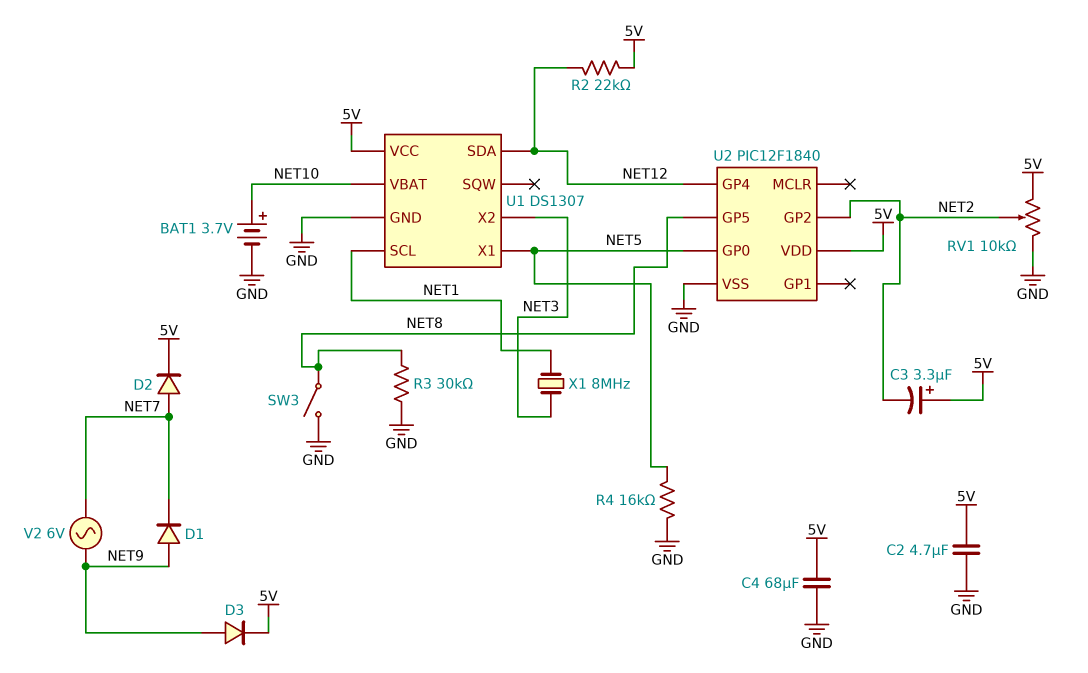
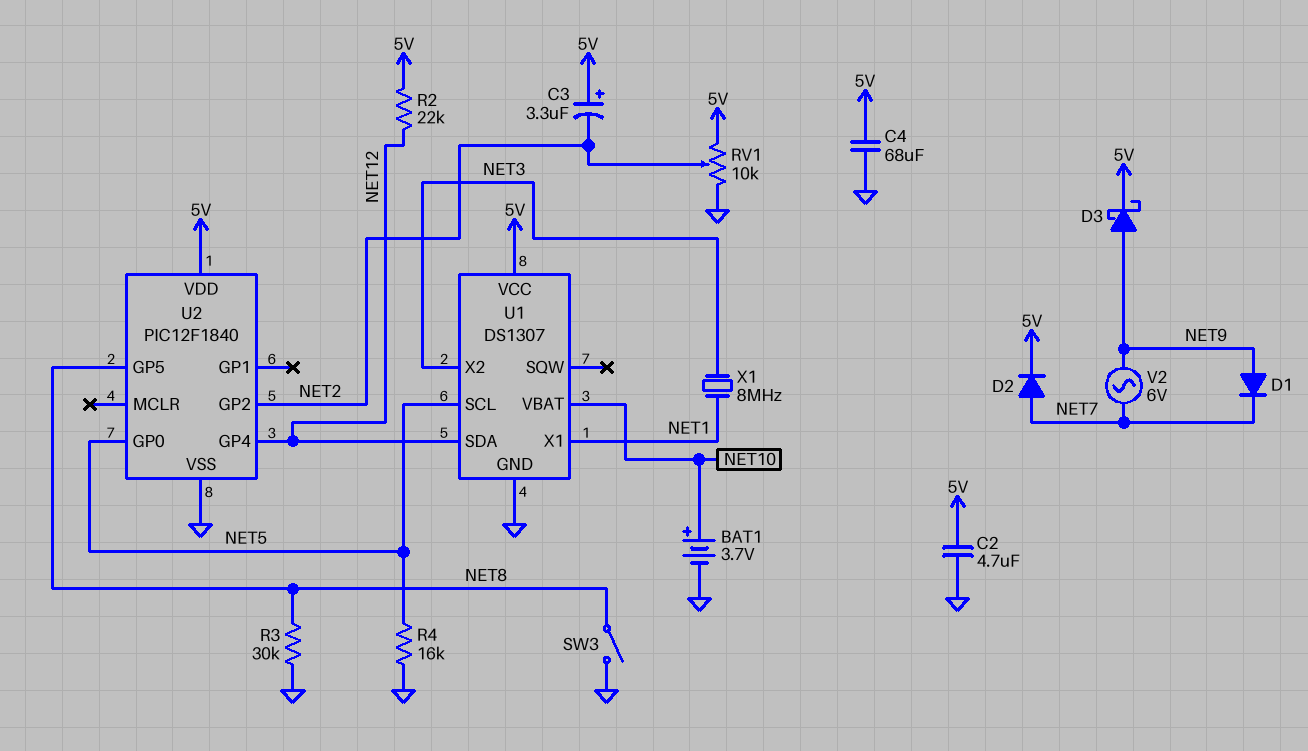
D3: diode (A NET9, K 5V) -> schottky (A NET9, K 5V)
U1 pin SCL: NET1 -> NET5
U1 pin X1: NET5 -> NET1

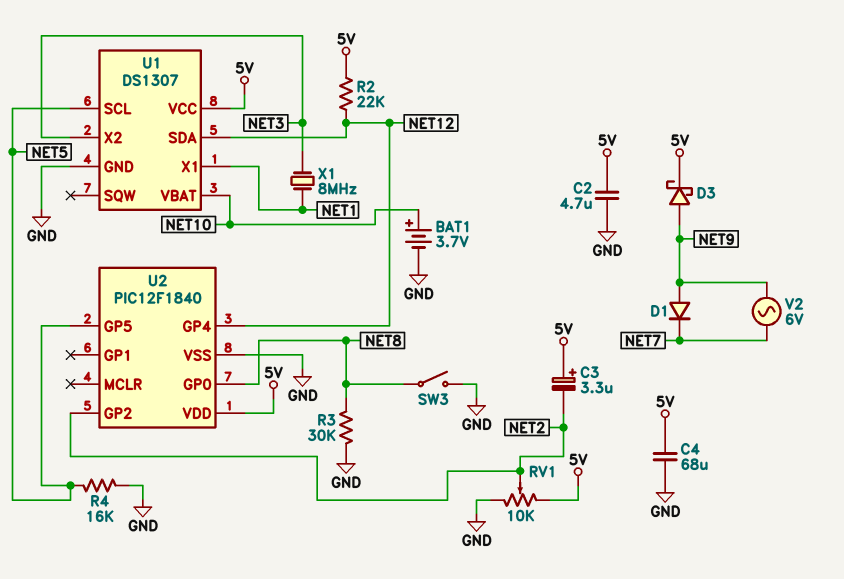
D2: diode (A NET7, K 5V) -> none
U2 pin GP0: NET5 -> NET8
U2 pin GP5: NET8 -> NET5

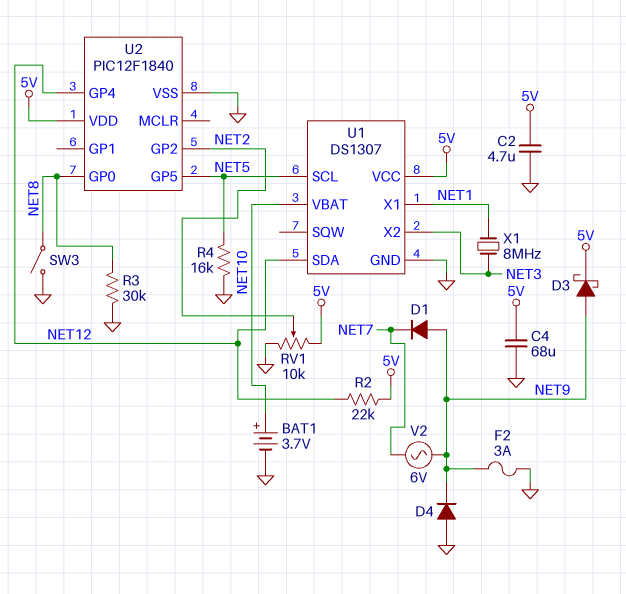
C3: 3.3uF (plus 5V, minus NET2) -> none
D4: none -> diode (A GND, K NET9)
F2: none -> 3A (GND, NET9)

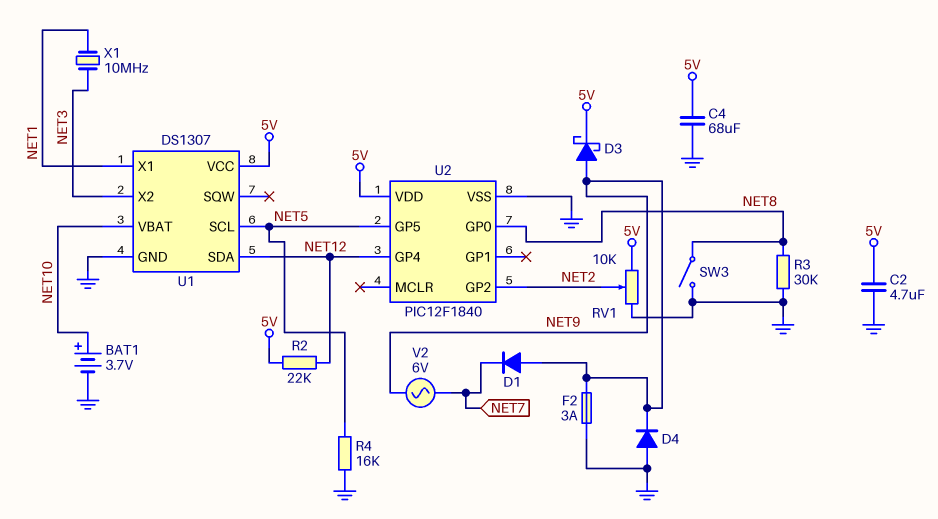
X1: 8MHz (NET1, NET3) -> 10MHz (NET1, NET3)

